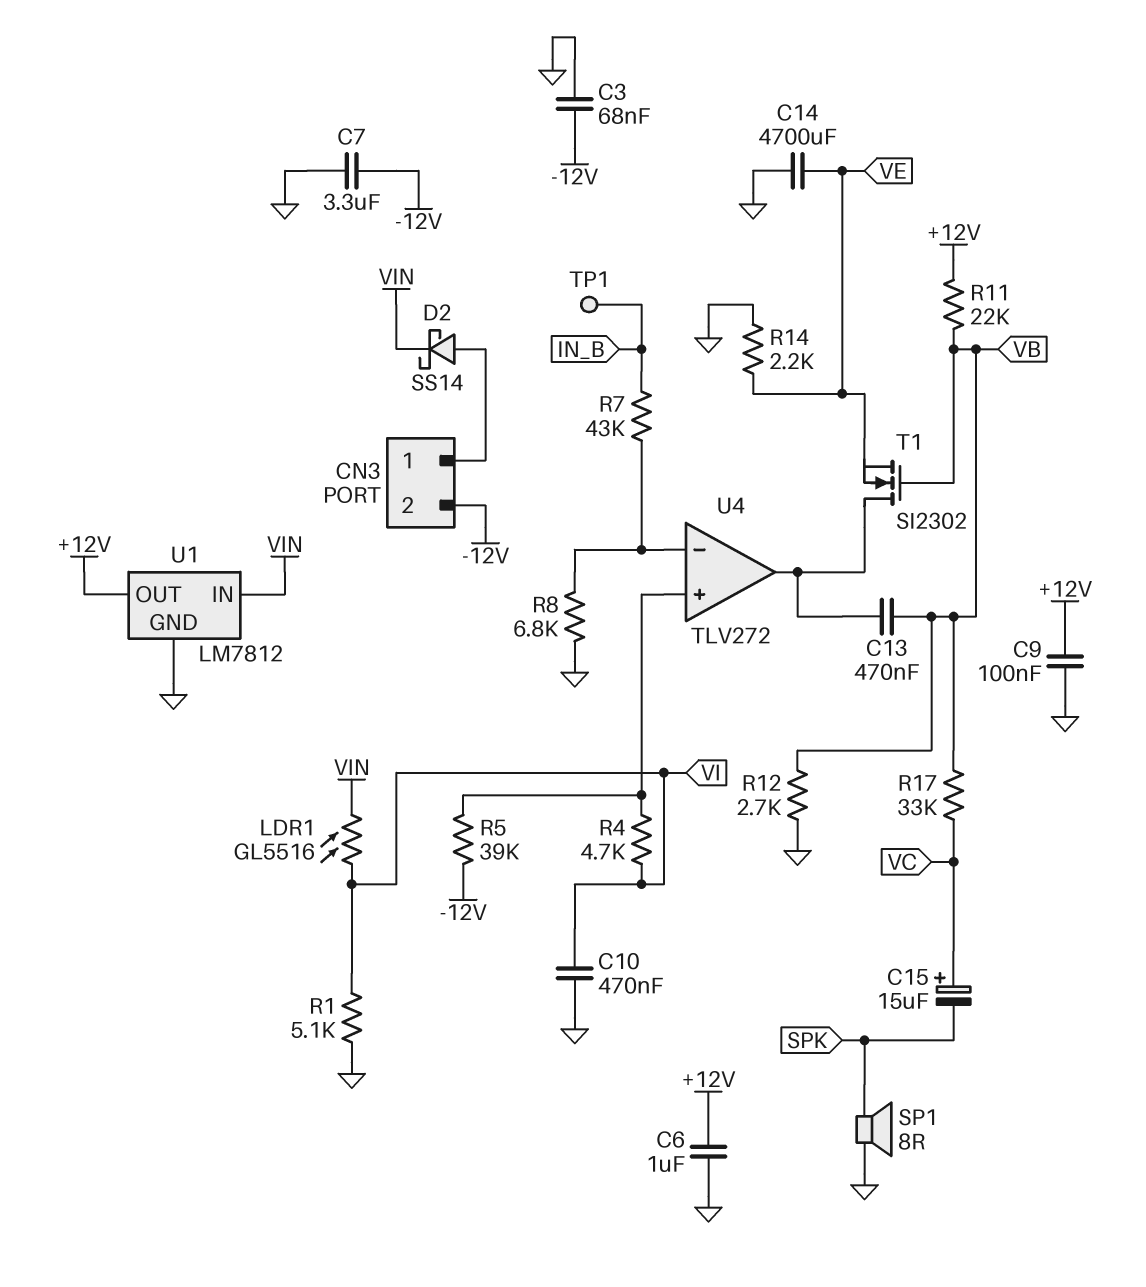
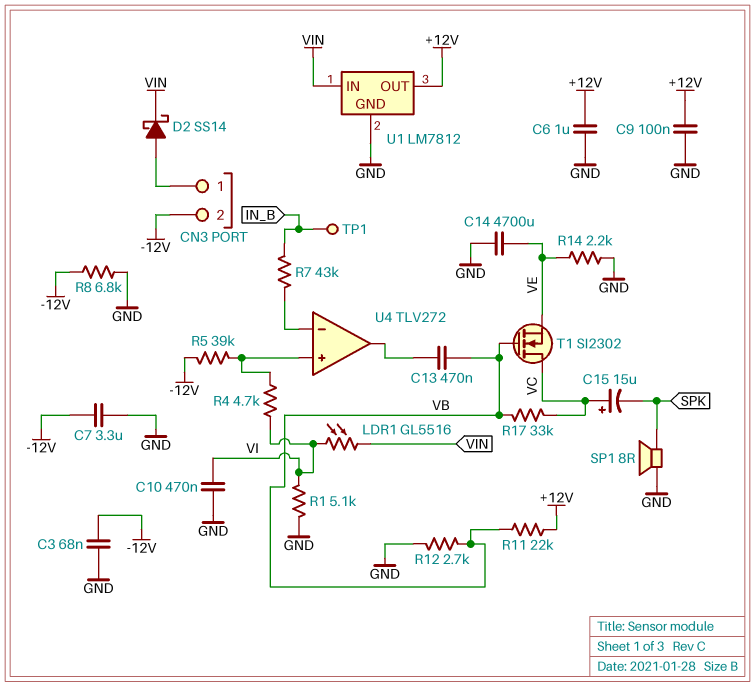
R8: 6.8k (GND, U4/in-) -> 6.8k (-12V, GND)
T1: NMOS SI2302 (G VB, D U4/out, S VE) -> NMOS SI2302 (G VB, D VC, S VE)

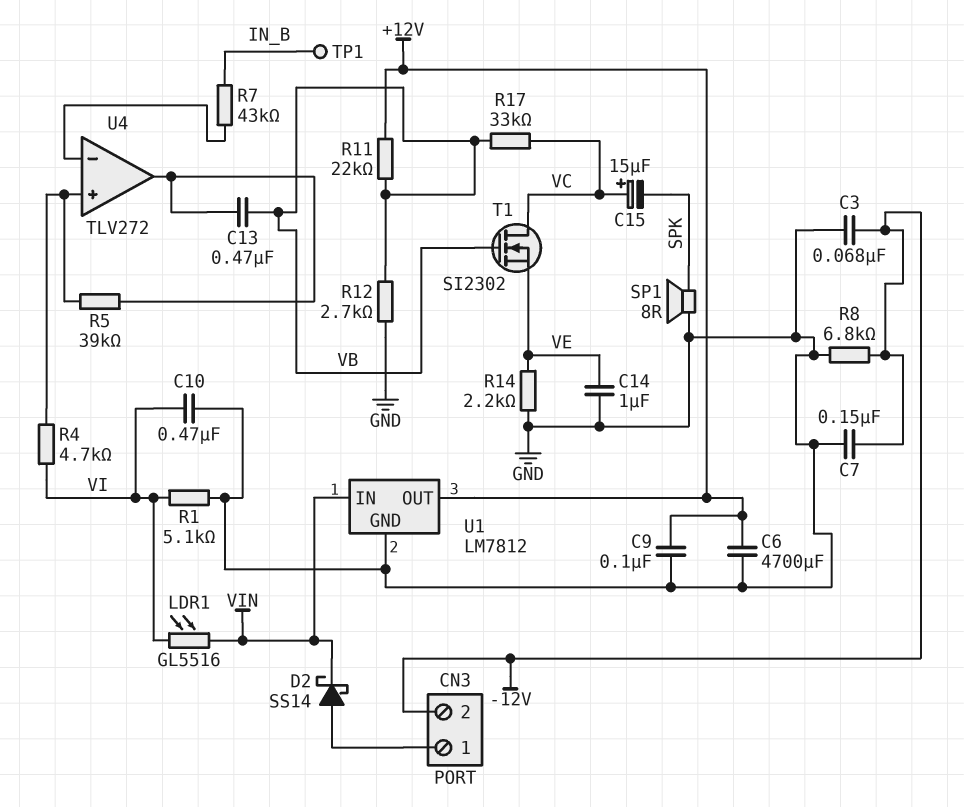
C6: 1uF (+12V, GND) -> 4700uF (+12V, GND)
C7: 3.3uF (-12V, GND) -> 150nF (-12V, GND)
C14: 4700uF (GND, VE) -> 1uF (GND, VE)
R5: 39k (-12V, U4/in+) -> 39k (U4/in+, U4/out)

